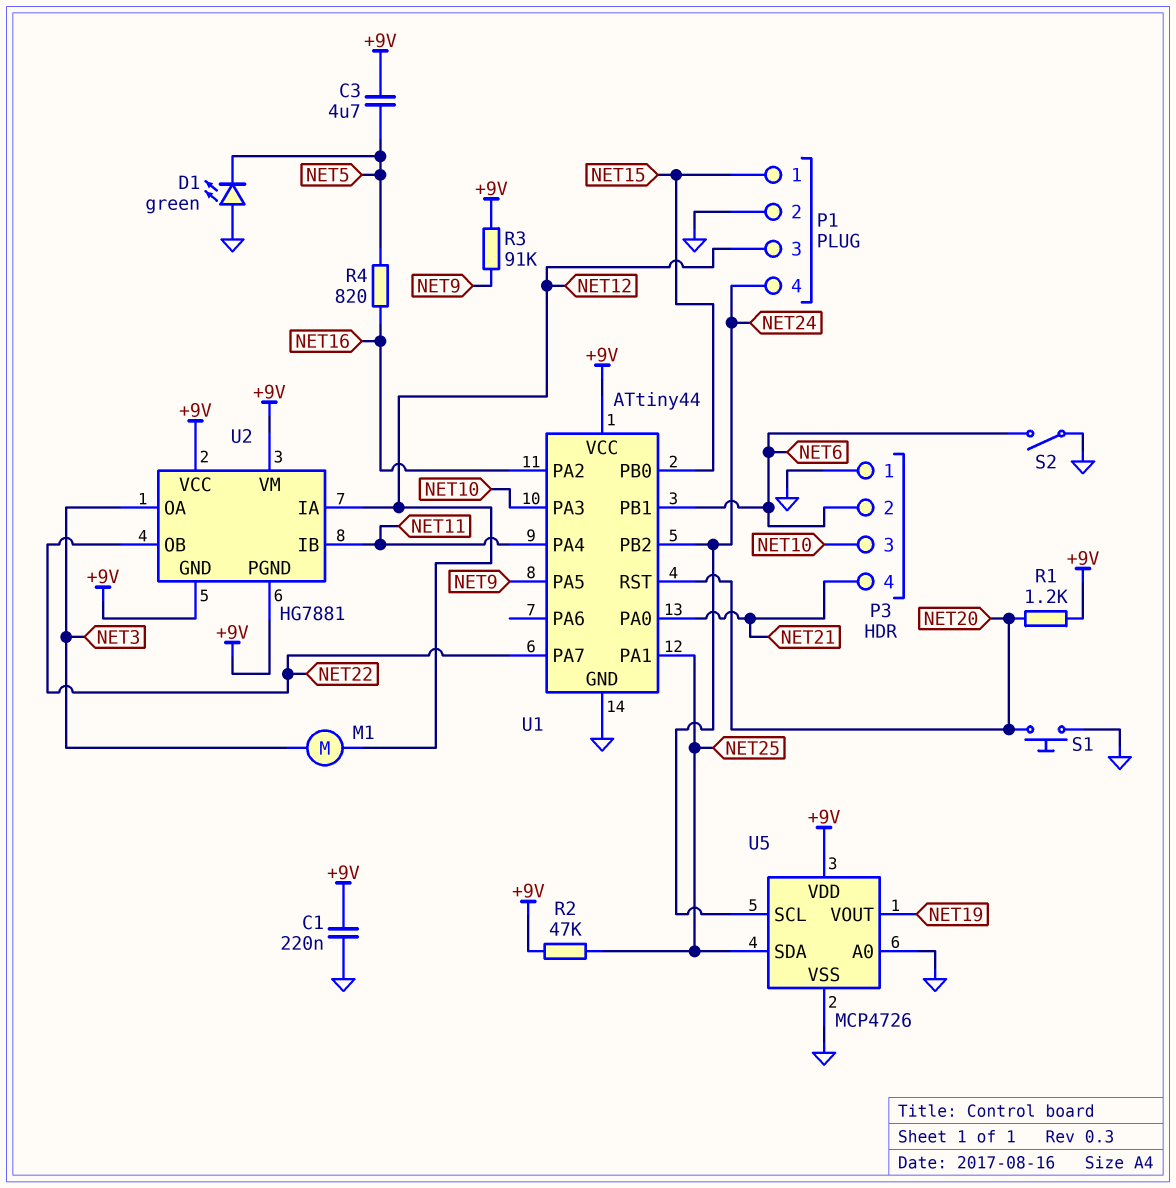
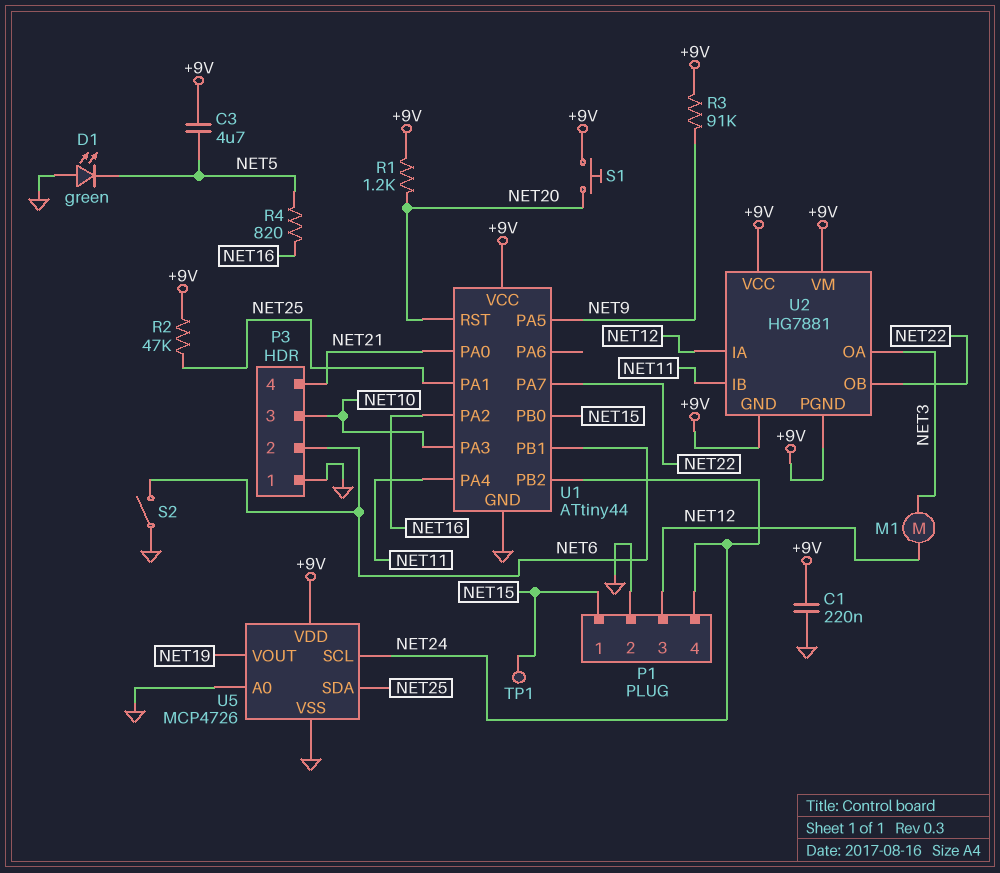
S1: button (GND, NET20) -> button (+9V, NET20)
TP1: none -> test point (NET15)

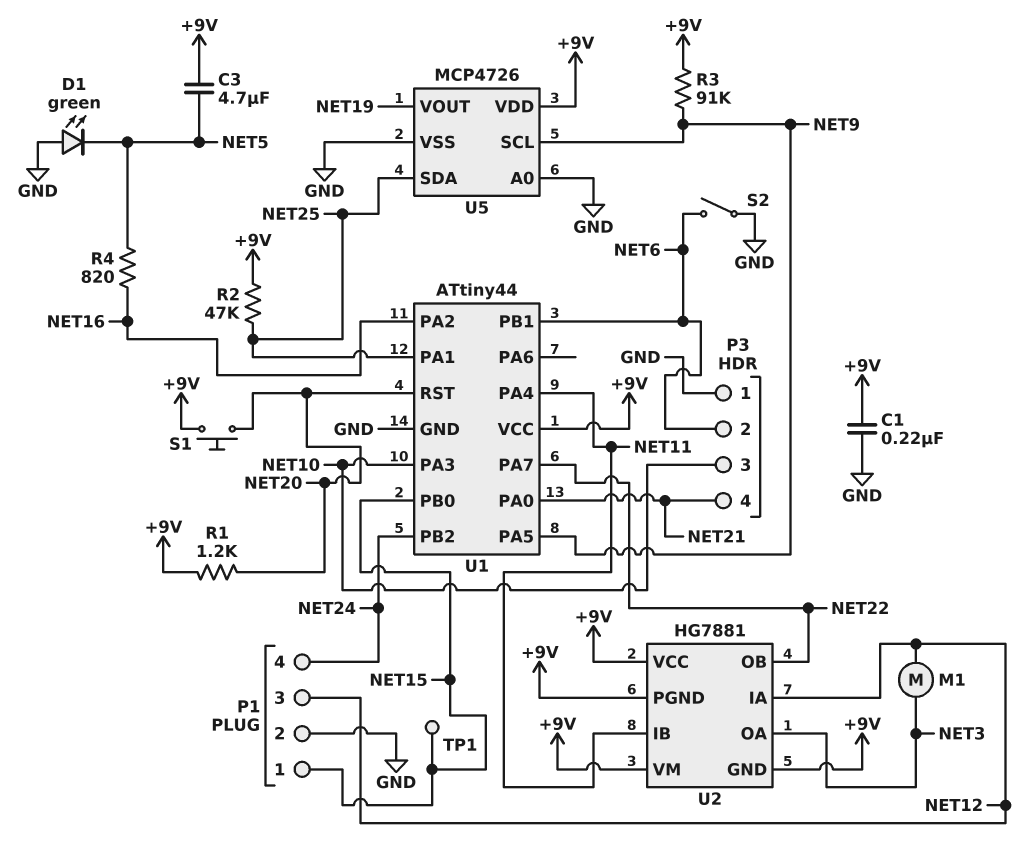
U5 pin SCL: NET24 -> NET9

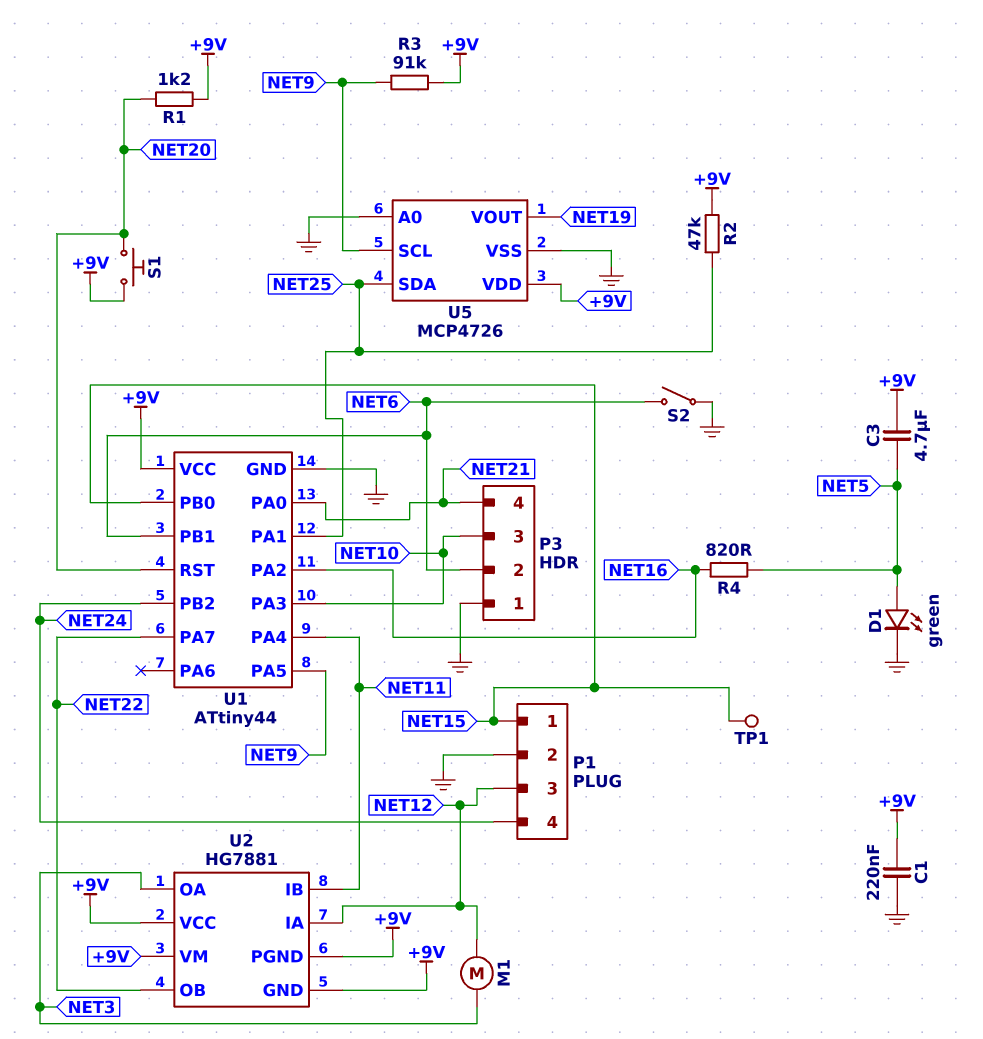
D1: LED green (A GND, K NET5) -> LED green (A NET5, K GND)

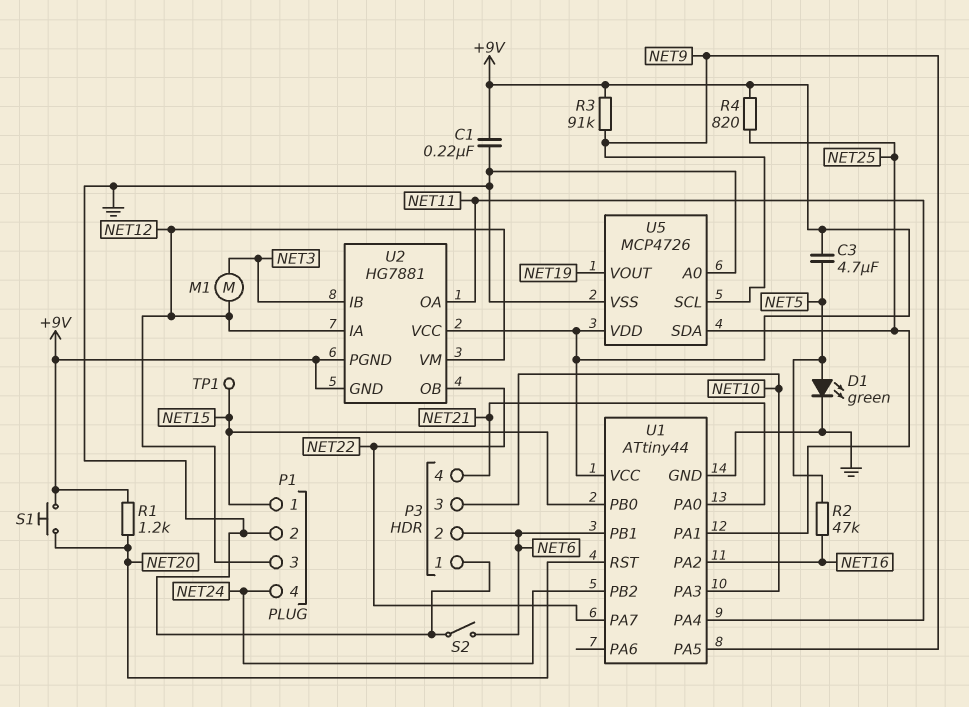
R2: 47k (+9V, NET25) -> 47k (NET5, NET16)
R4: 820 (NET5, NET16) -> 820 (+9V, NET25)
U2 pin IB: NET11 -> NET3
U2 pin OA: NET3 -> NET11
U2 pin VM: +9V -> NET12

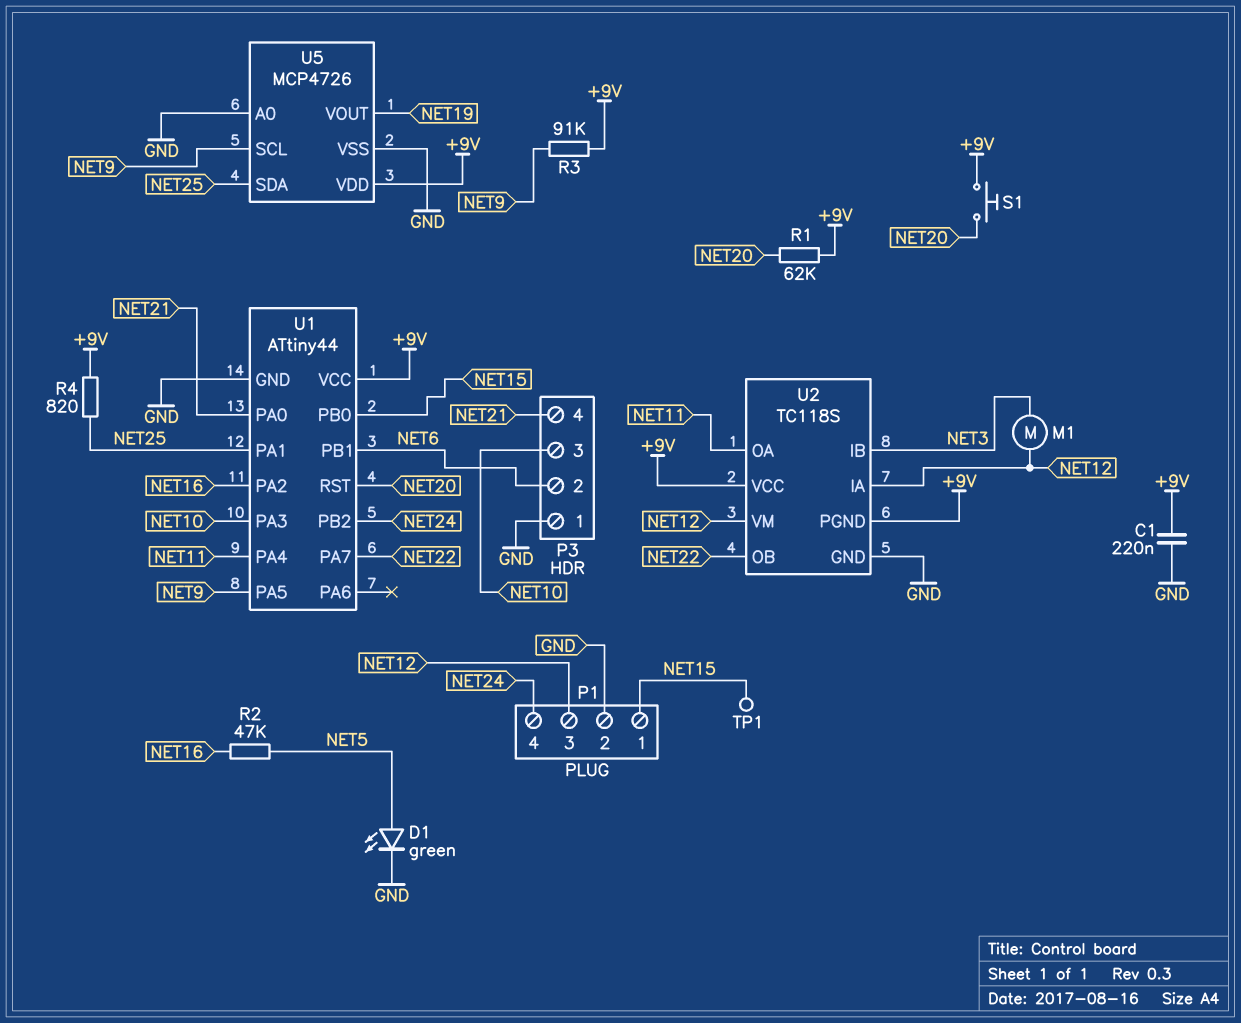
C3: 4.7uF (+9V, NET5) -> none
R1: 1.2k (+9V, NET20) -> 62k (+9V, NET20)
S2: switch (GND, NET6) -> none
U2: HG7881 -> TC118S
U2 pin GND: +9V -> GND

